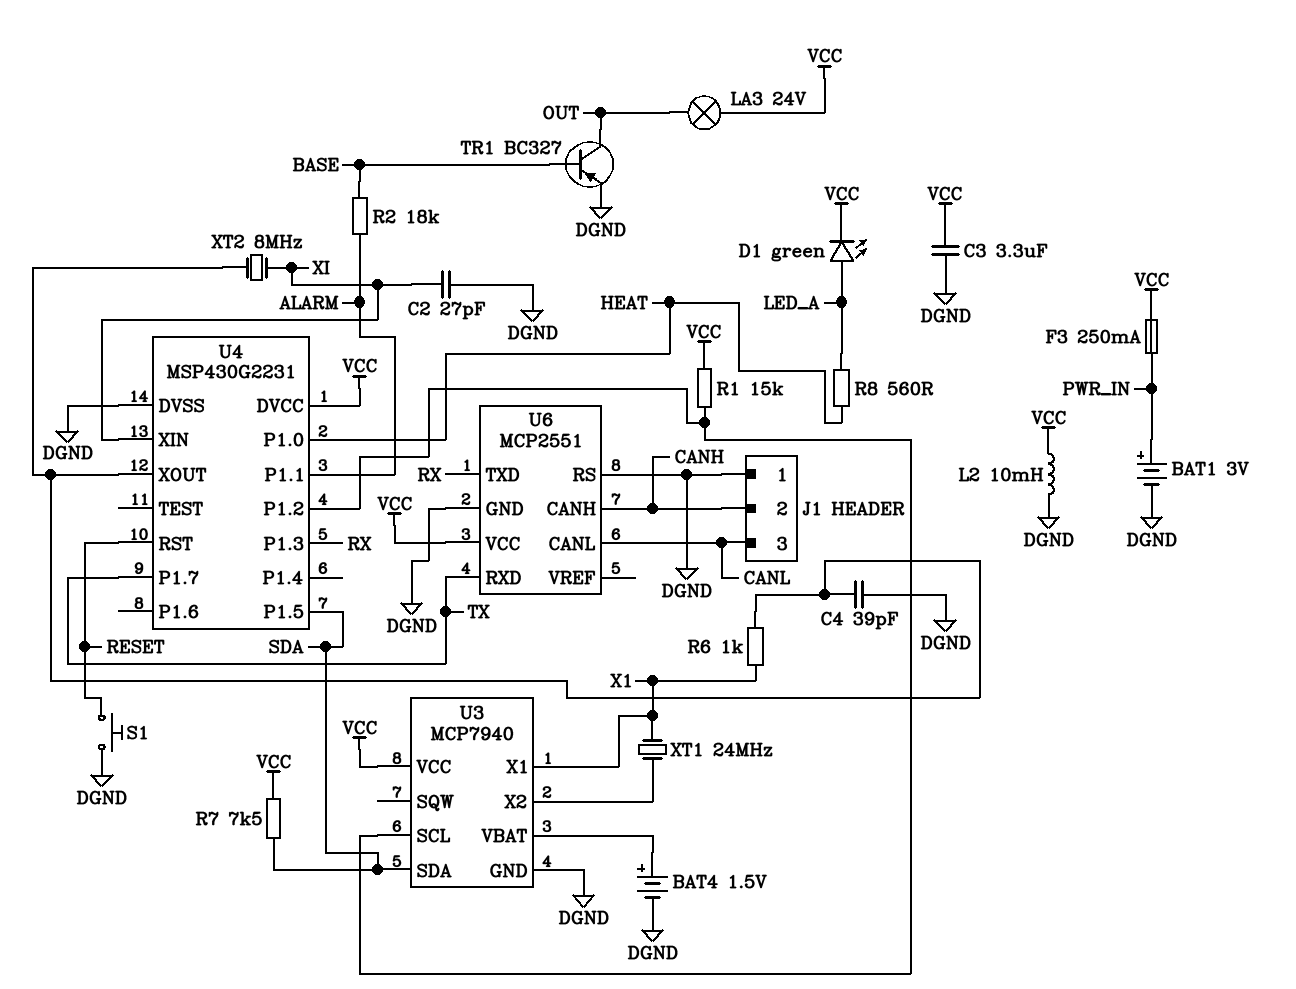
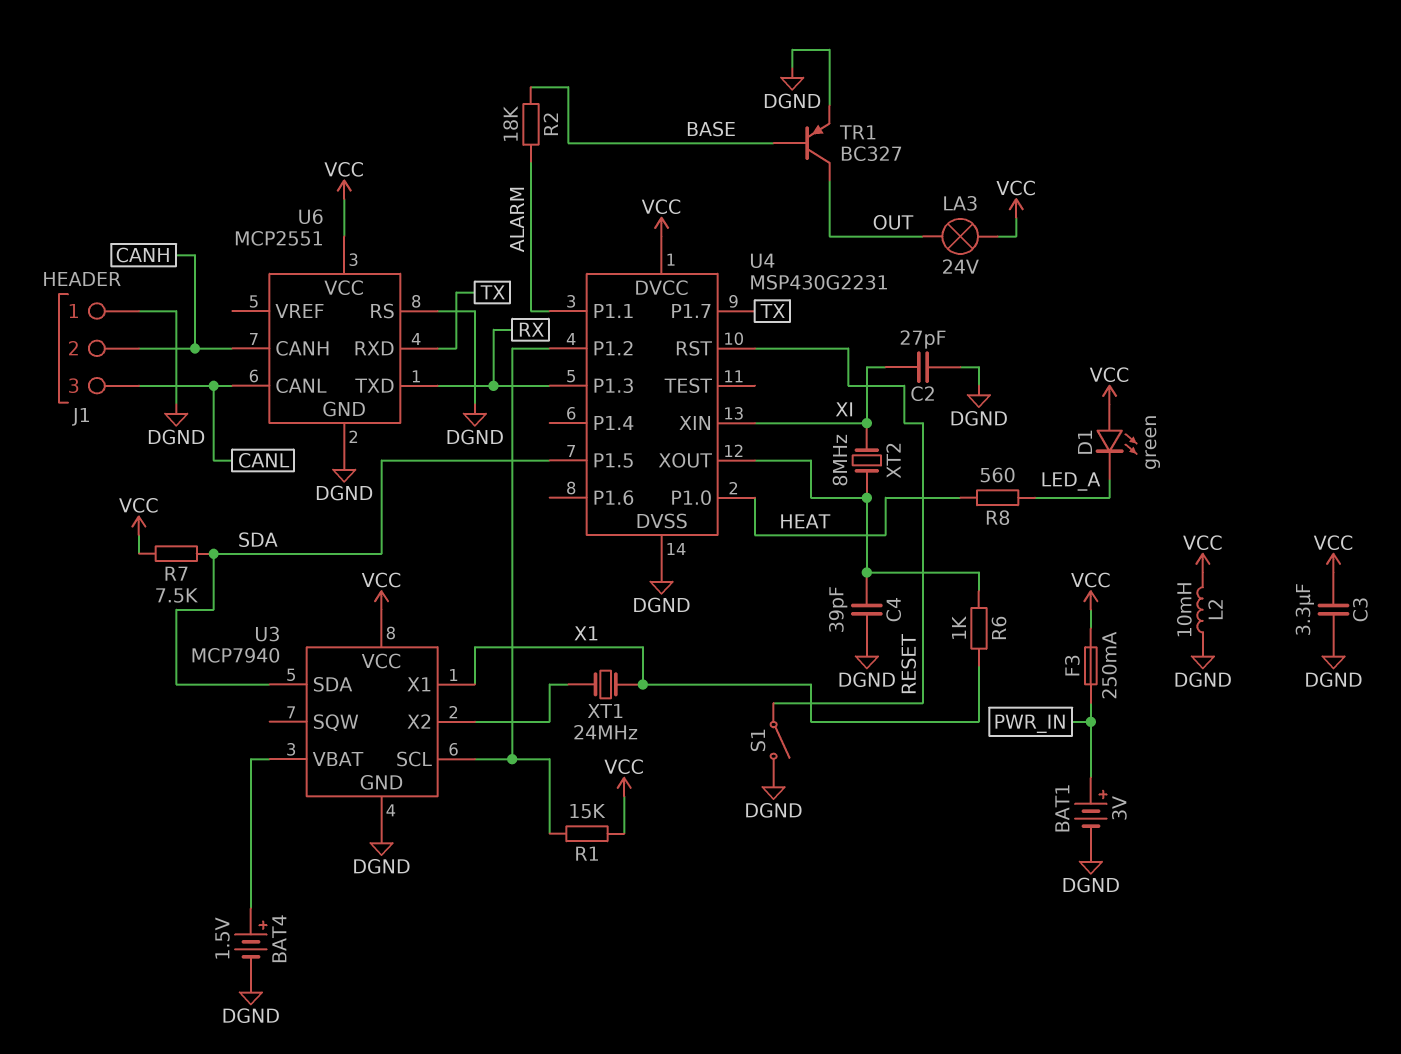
D1: LED green (A LED_A, K VCC) -> LED green (A VCC, K LED_A)
S1: button (DGND, RESET) -> switch (DGND, RESET)

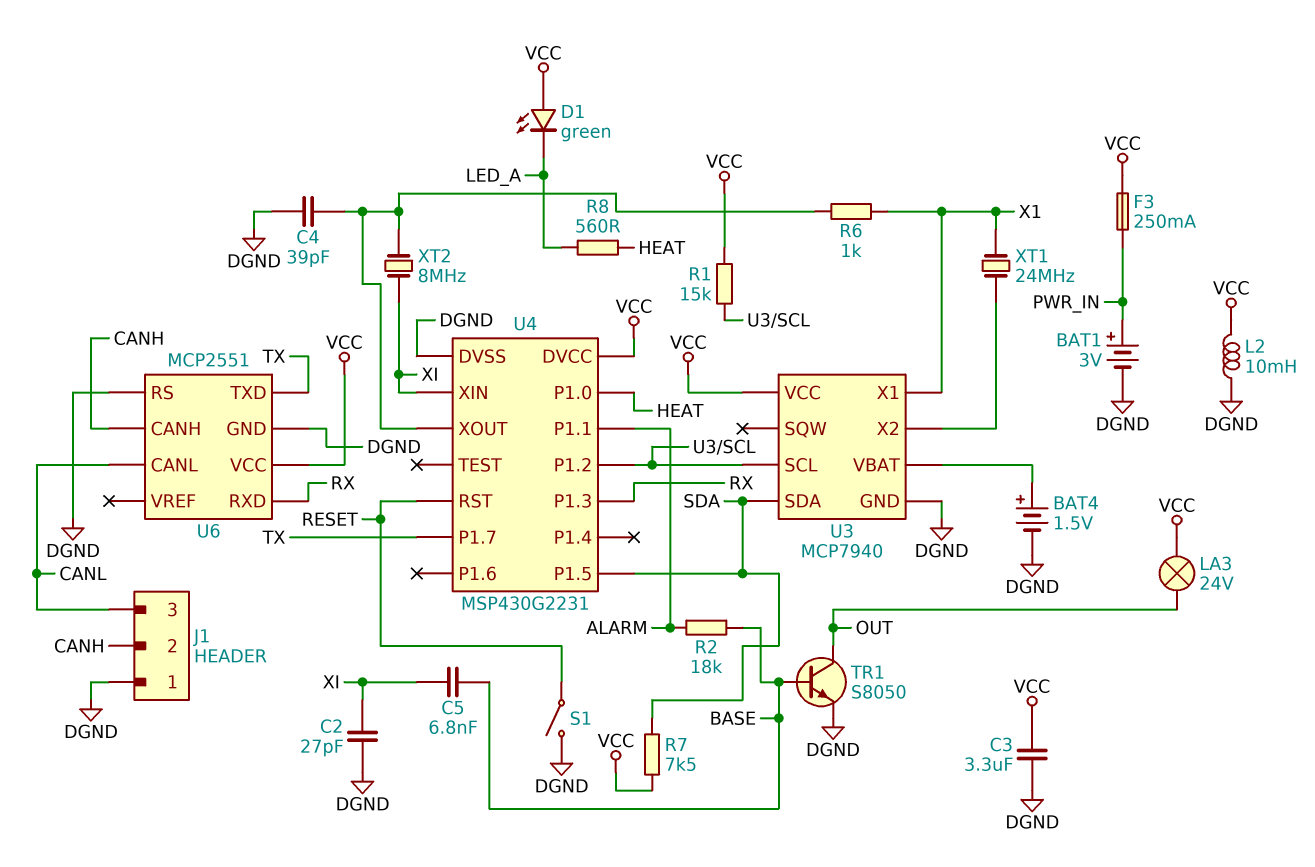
C5: none -> 6.8nF (BASE, XI)
TR1: PNP BC327 (B BASE, C OUT, E DGND) -> NPN S8050 (B BASE, C OUT, E DGND)
U6 pin RXD: TX -> RX
U6 pin TXD: RX -> TX

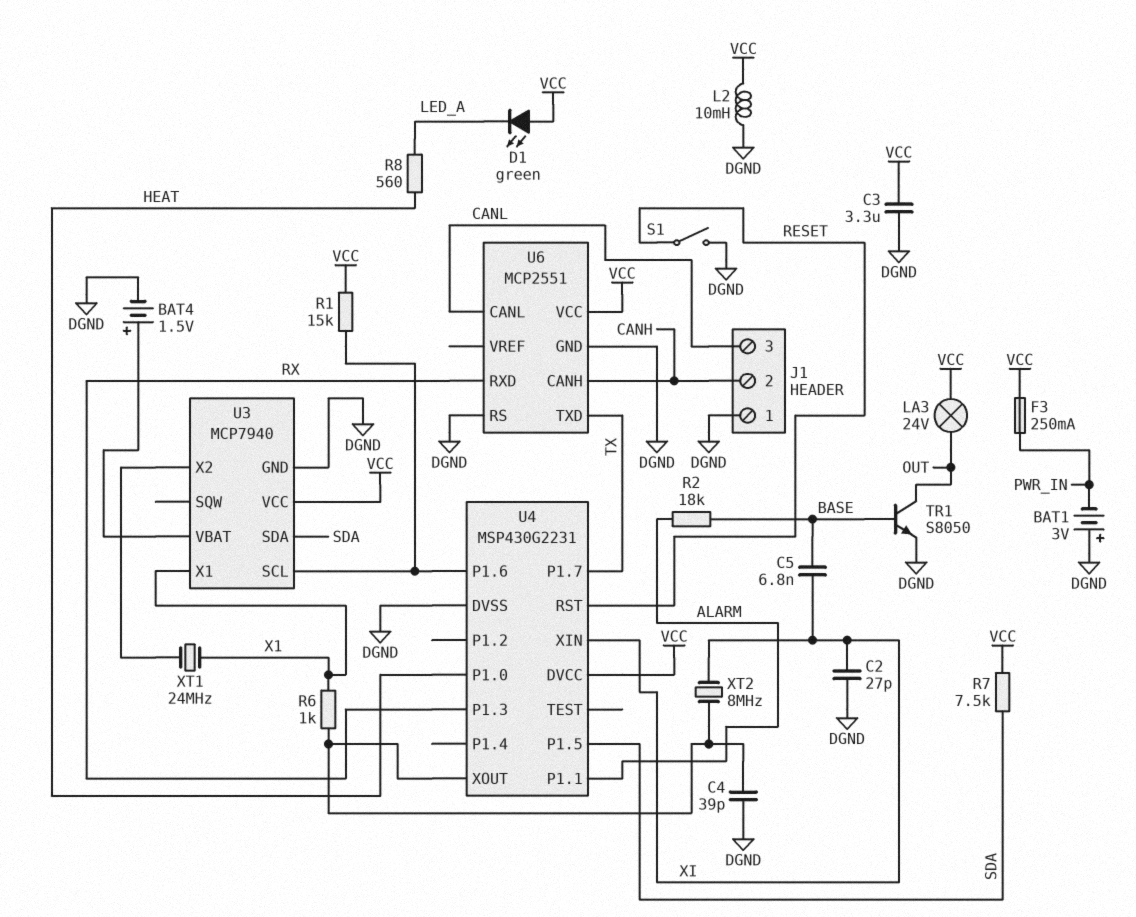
BAT1: 3V (plus PWR_IN, minus DGND) -> 3V (plus DGND, minus PWR_IN)
U4 pin P1.2: U3/SCL -> none
U4 pin P1.6: none -> U3/SCL

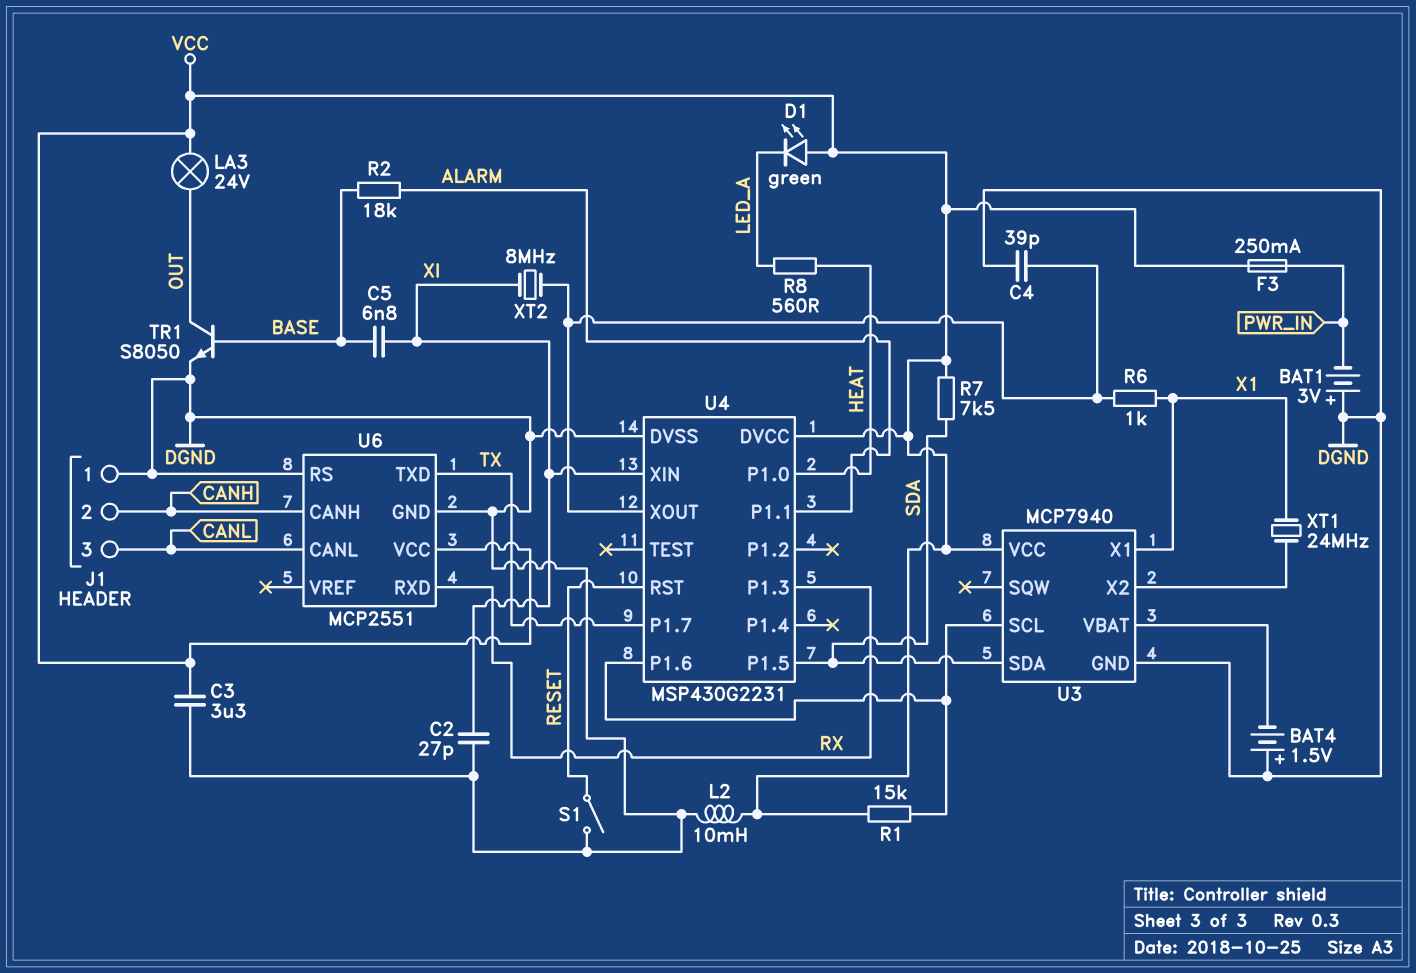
BAT4: 1.5V (plus U3/VBAT, minus DGND) -> 1.5V (plus DGND, minus U3/VBAT)

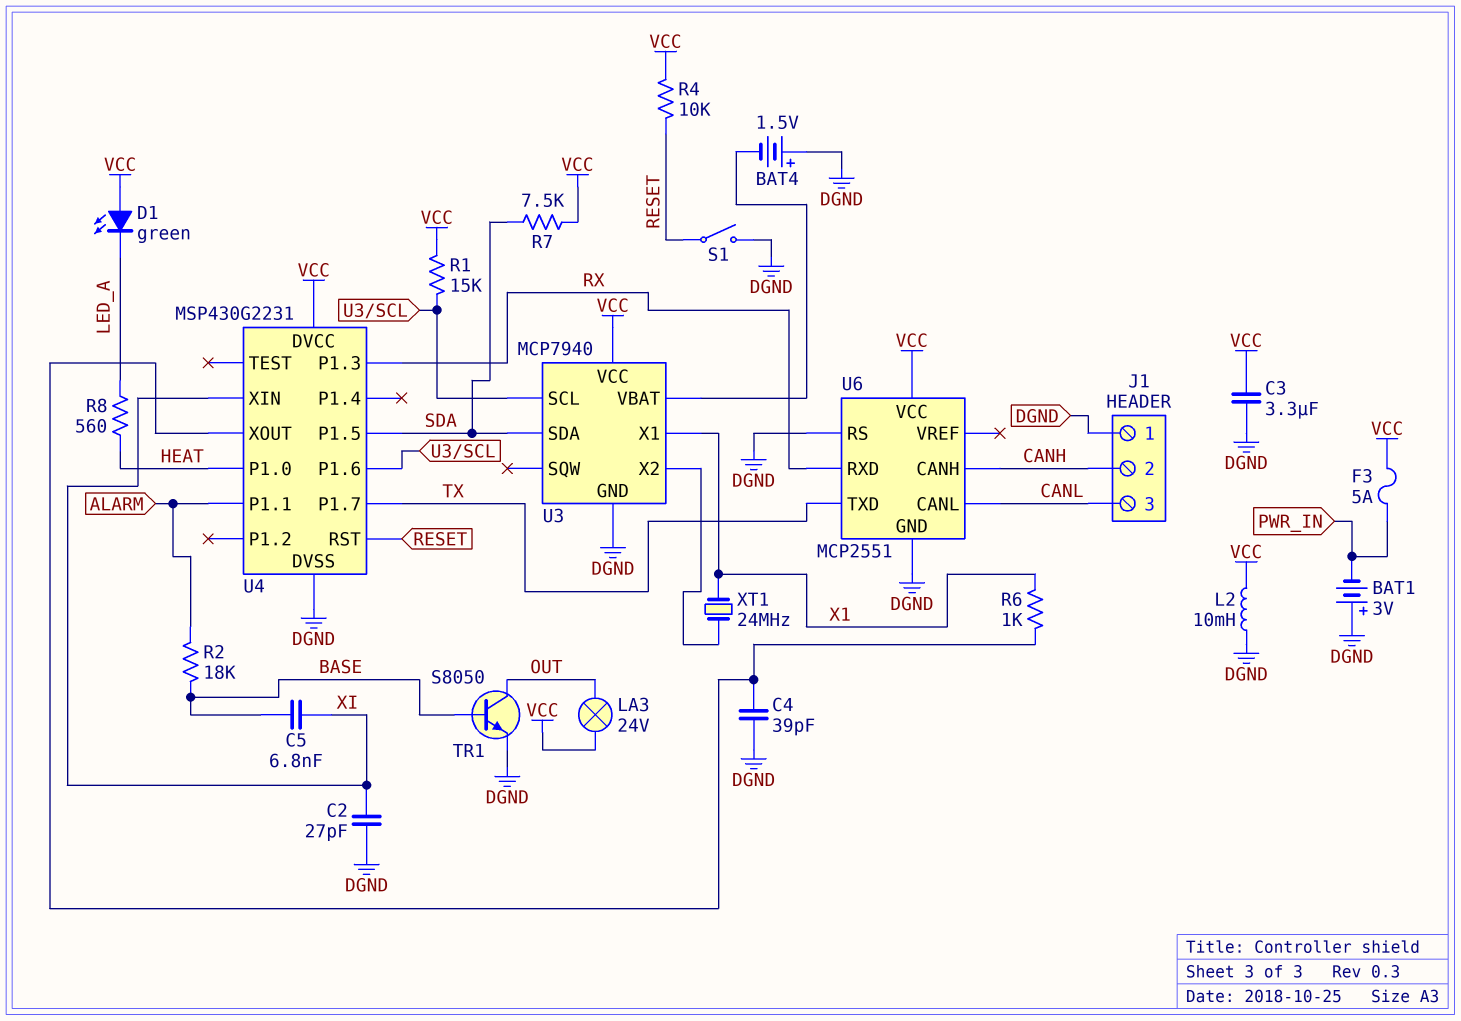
F3: 250mA (PWR_IN, VCC) -> 5A (PWR_IN, VCC)
R4: none -> 10k (RESET, VCC)
XT2: 8MHz (U4/XOUT, XI) -> none

